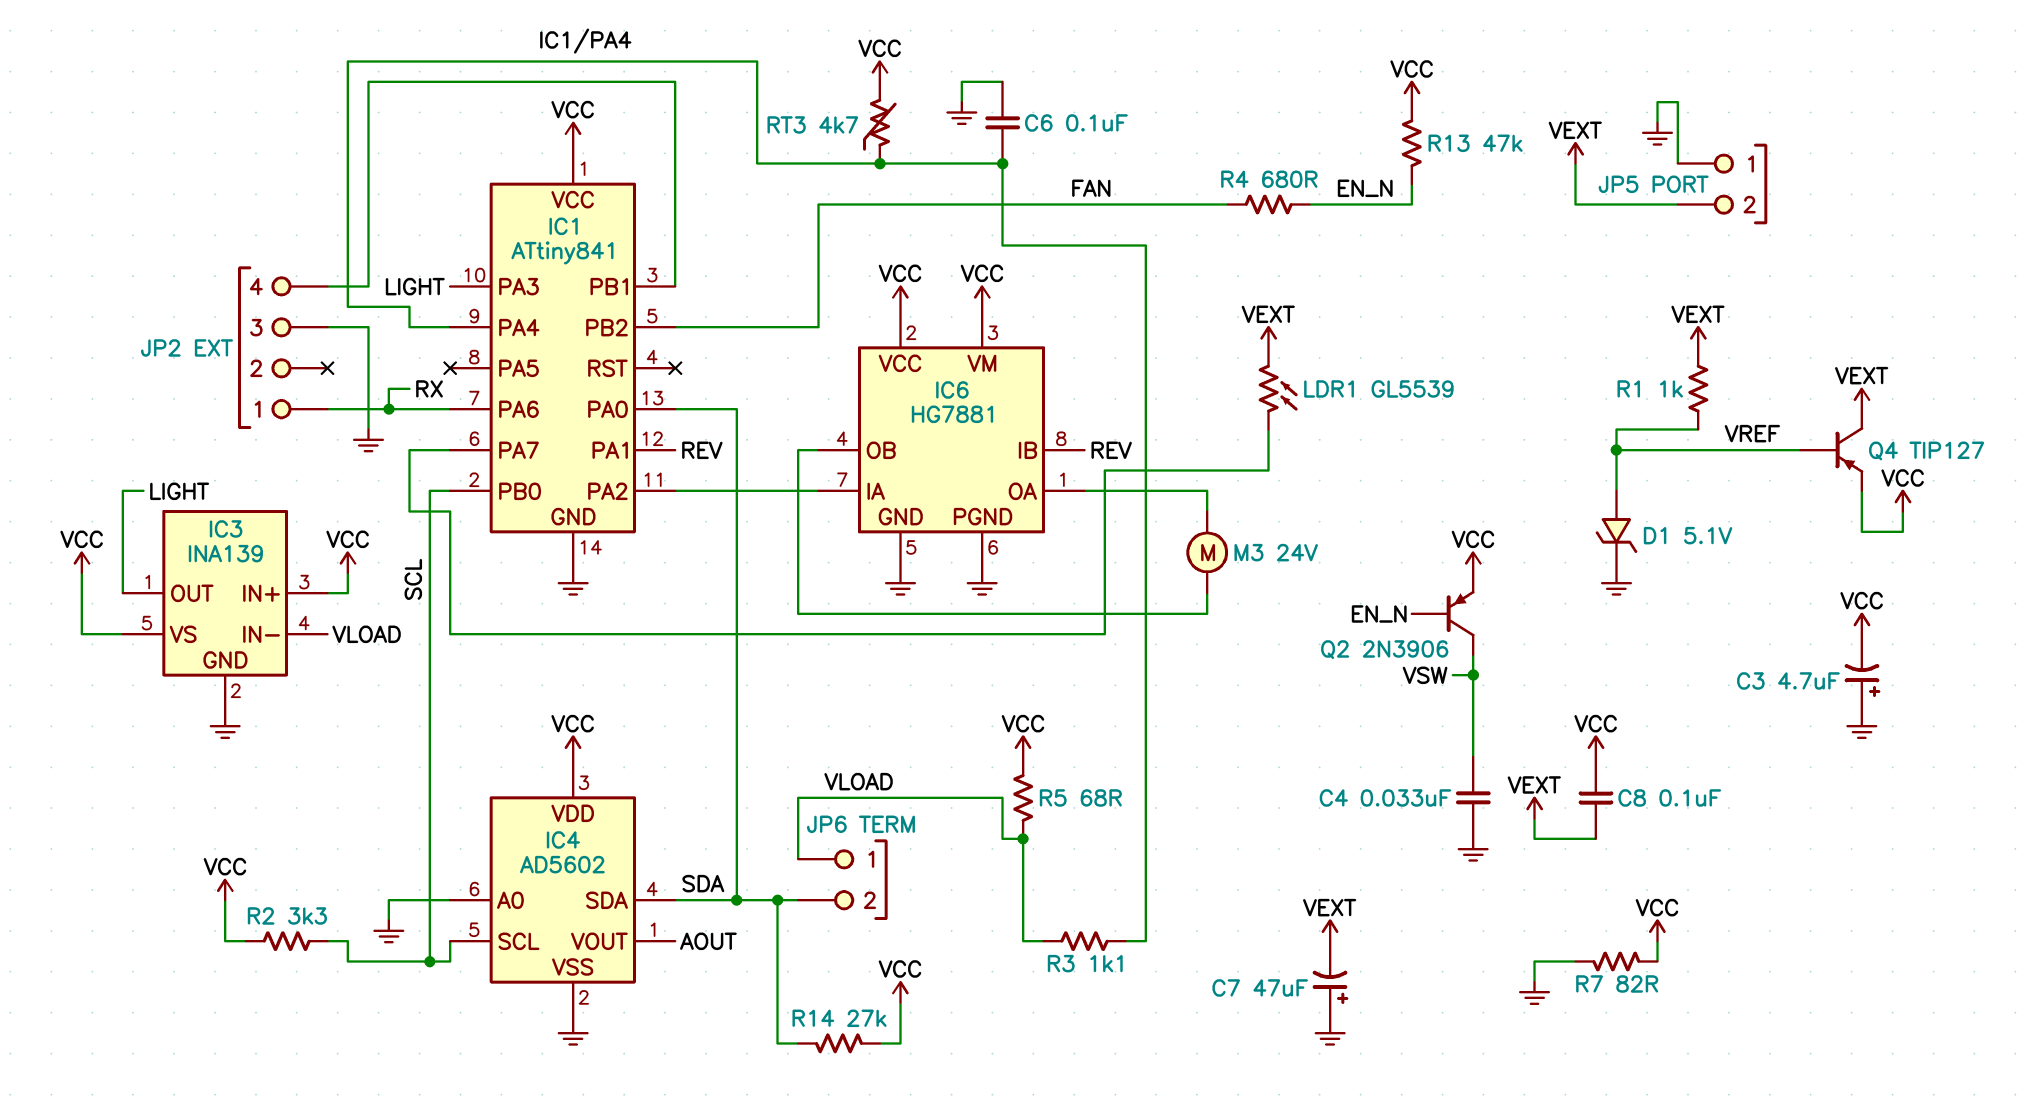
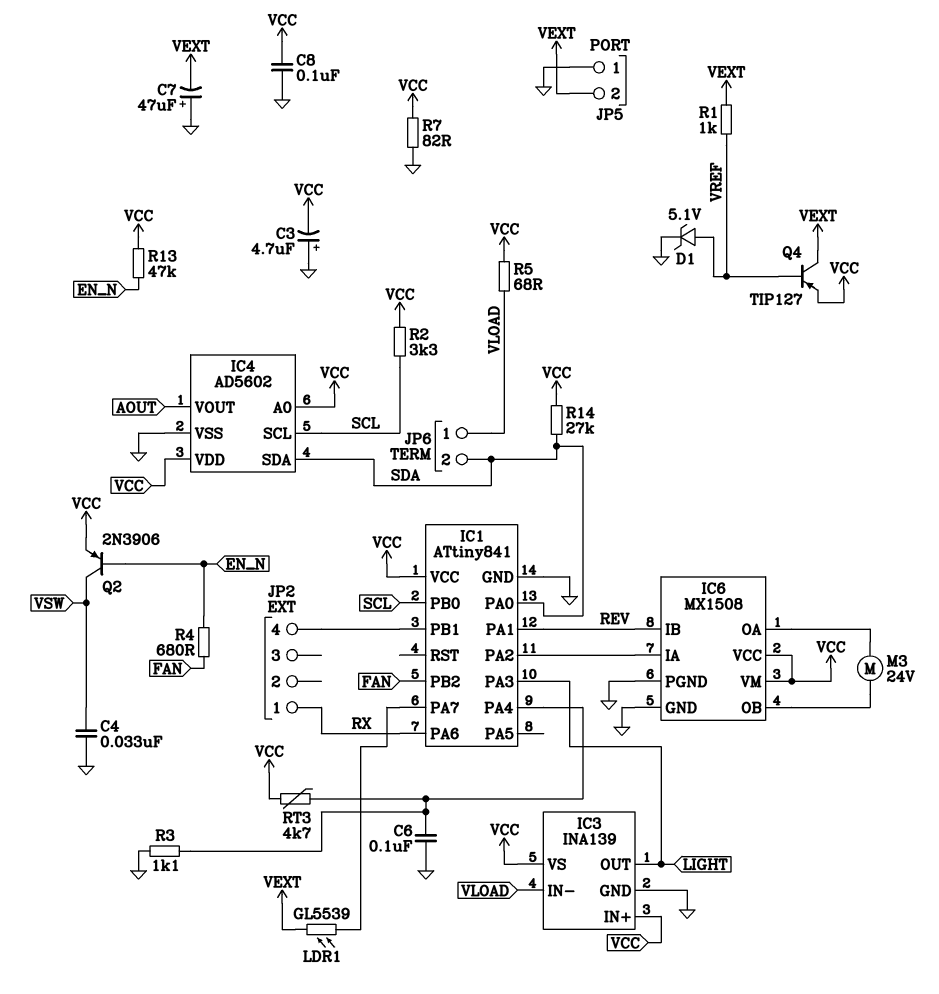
C8: 100nF (VCC, VEXT) -> 100nF (GND, VCC)
IC4 pin A0: GND -> VCC
IC6: HG7881 -> MX1508
JP2 pin 3: GND -> none
R3: 1.1k (IC1/PA4, VLOAD) -> 1.1k (GND, IC1/PA4)

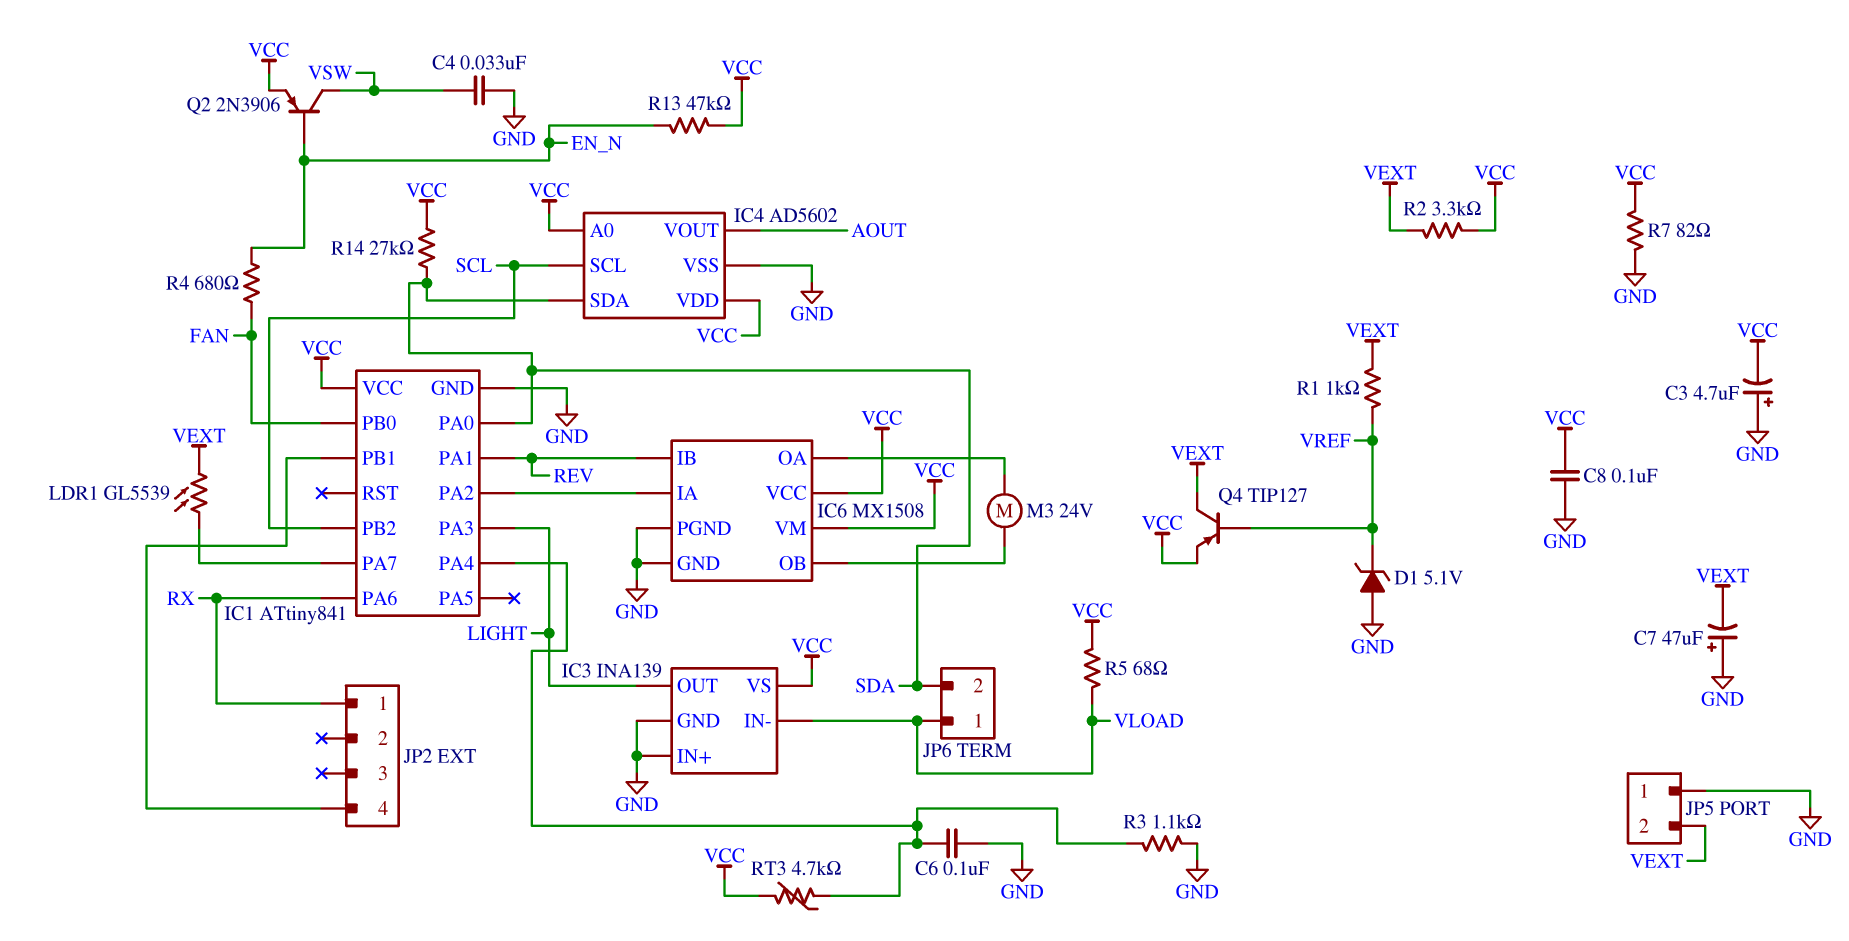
D1: zener 5.1V (A VREF, K GND) -> zener 5.1V (A GND, K VREF)
IC1 pin PB0: SCL -> FAN
IC1 pin PB2: FAN -> SCL
IC3 pin IN+: VCC -> GND
R2: 3.3k (SCL, VCC) -> 3.3k (VCC, VEXT)

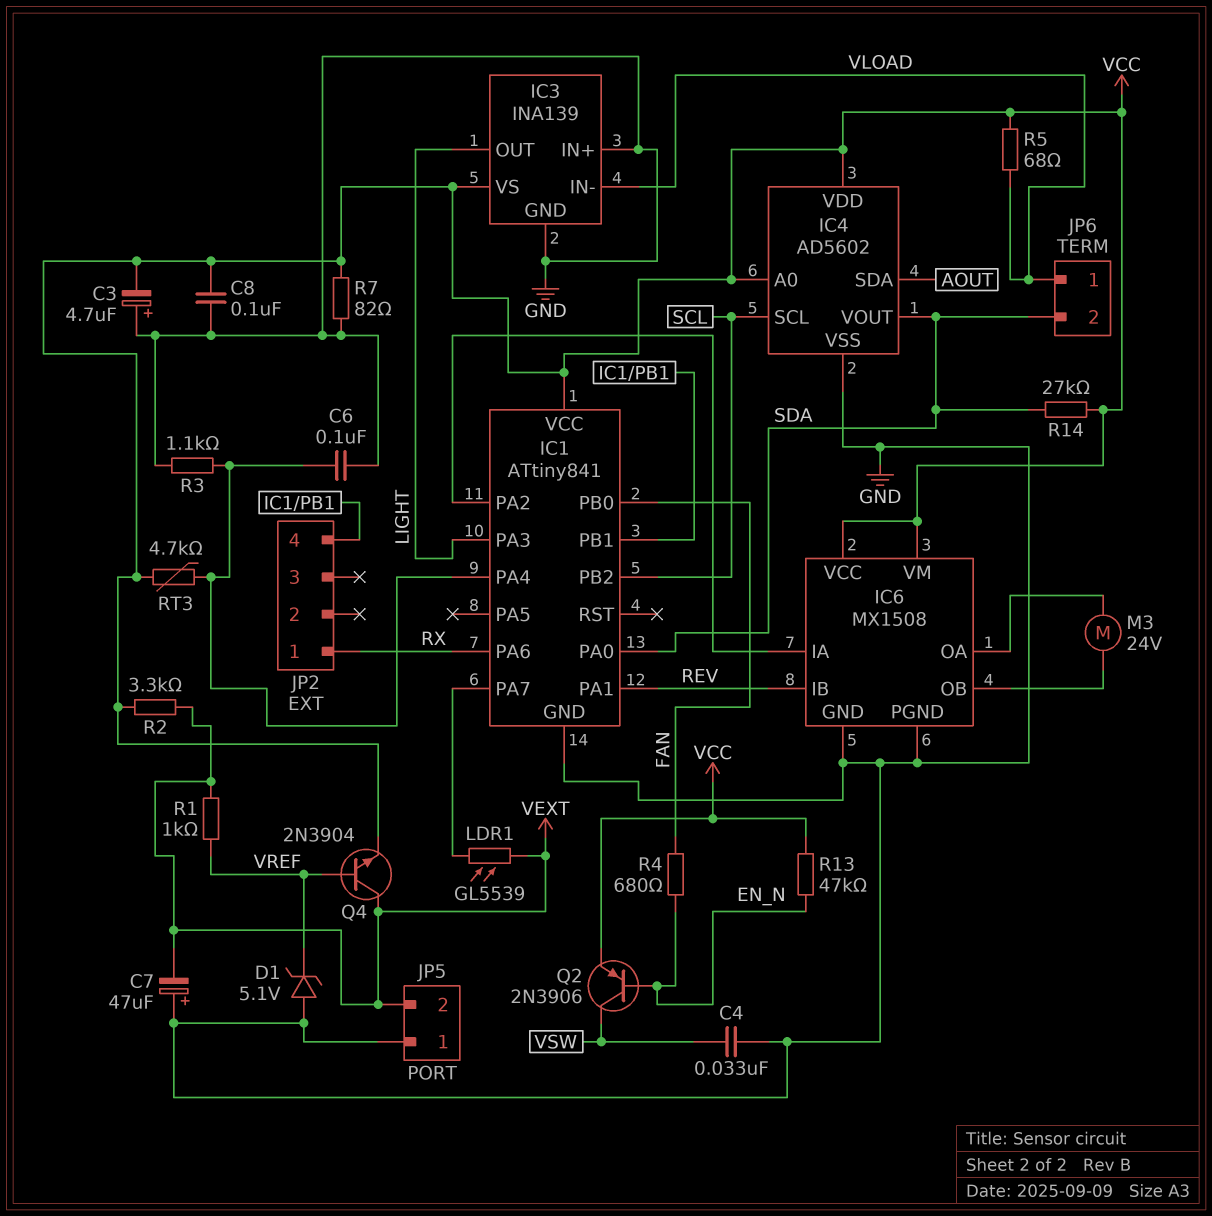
IC4 pin SDA: SDA -> AOUT
IC4 pin VOUT: AOUT -> SDA
Q4: PNP TIP127 (B VREF, C VEXT, E VCC) -> NPN 2N3904 (B VREF, C VEXT, E VCC)

